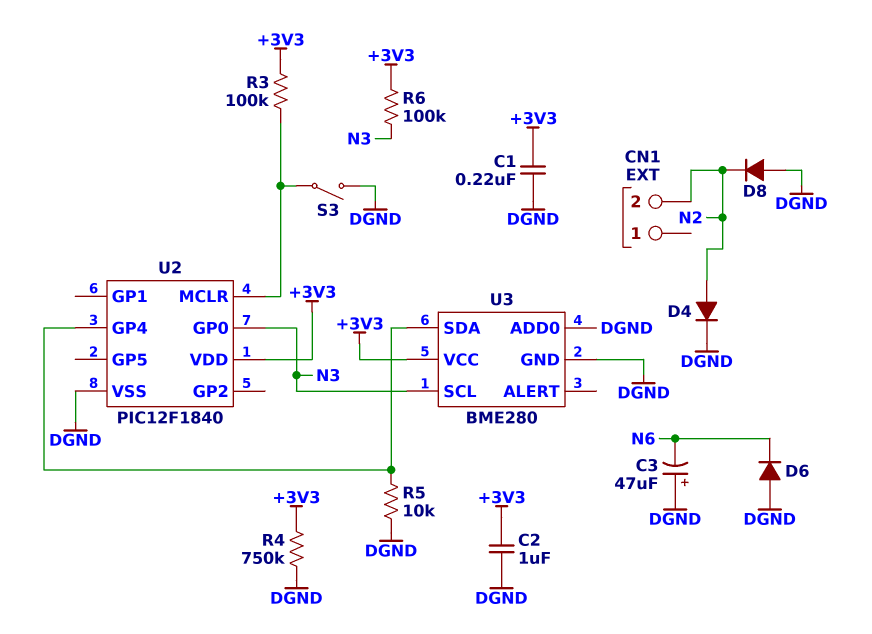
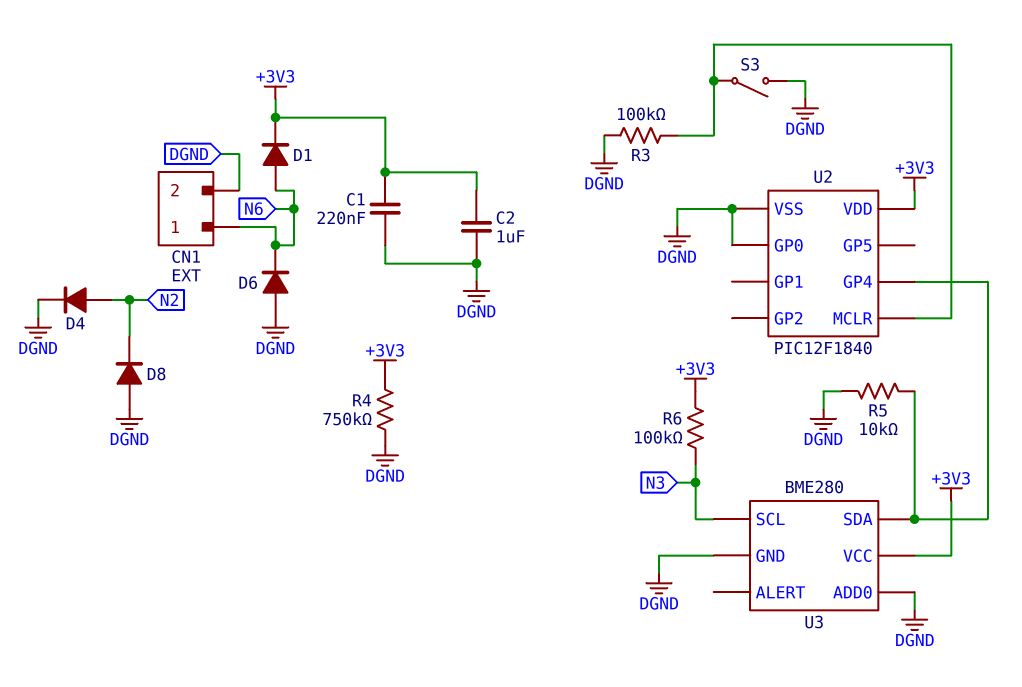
C3: 47uF (plus DGND, minus N6) -> none
CN1 pin 1: none -> N6
CN1 pin 2: N2 -> DGND
D1: none -> diode (A N6, K +3V3)
R3: 100k (+3V3, U2/MCLR) -> 100k (DGND, U2/MCLR)
U2 pin GP0: N3 -> DGND

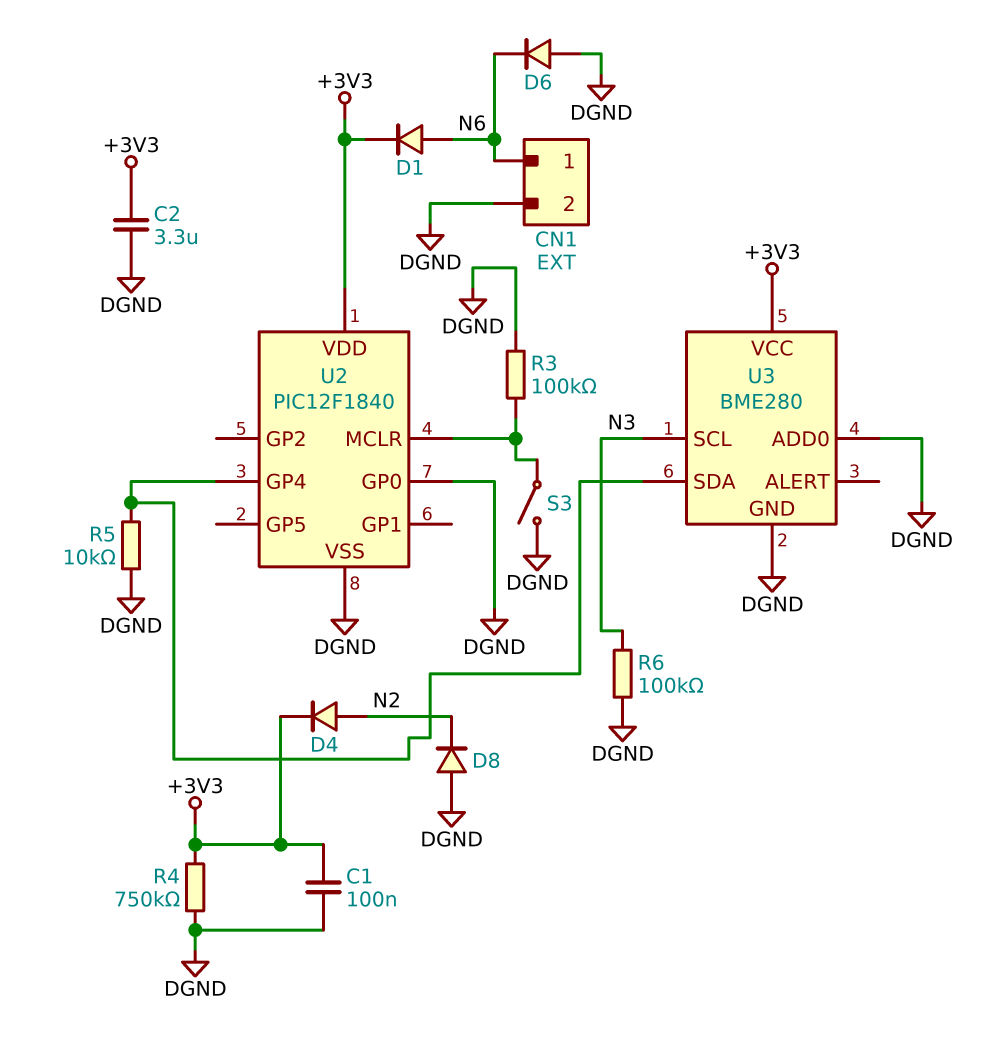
C1: 220nF (+3V3, DGND) -> 100nF (+3V3, DGND)
C2: 1uF (+3V3, DGND) -> 3.3uF (+3V3, DGND)
D4: diode (A N2, K DGND) -> diode (A N2, K +3V3)
R6: 100k (+3V3, N3) -> 100k (DGND, N3)

